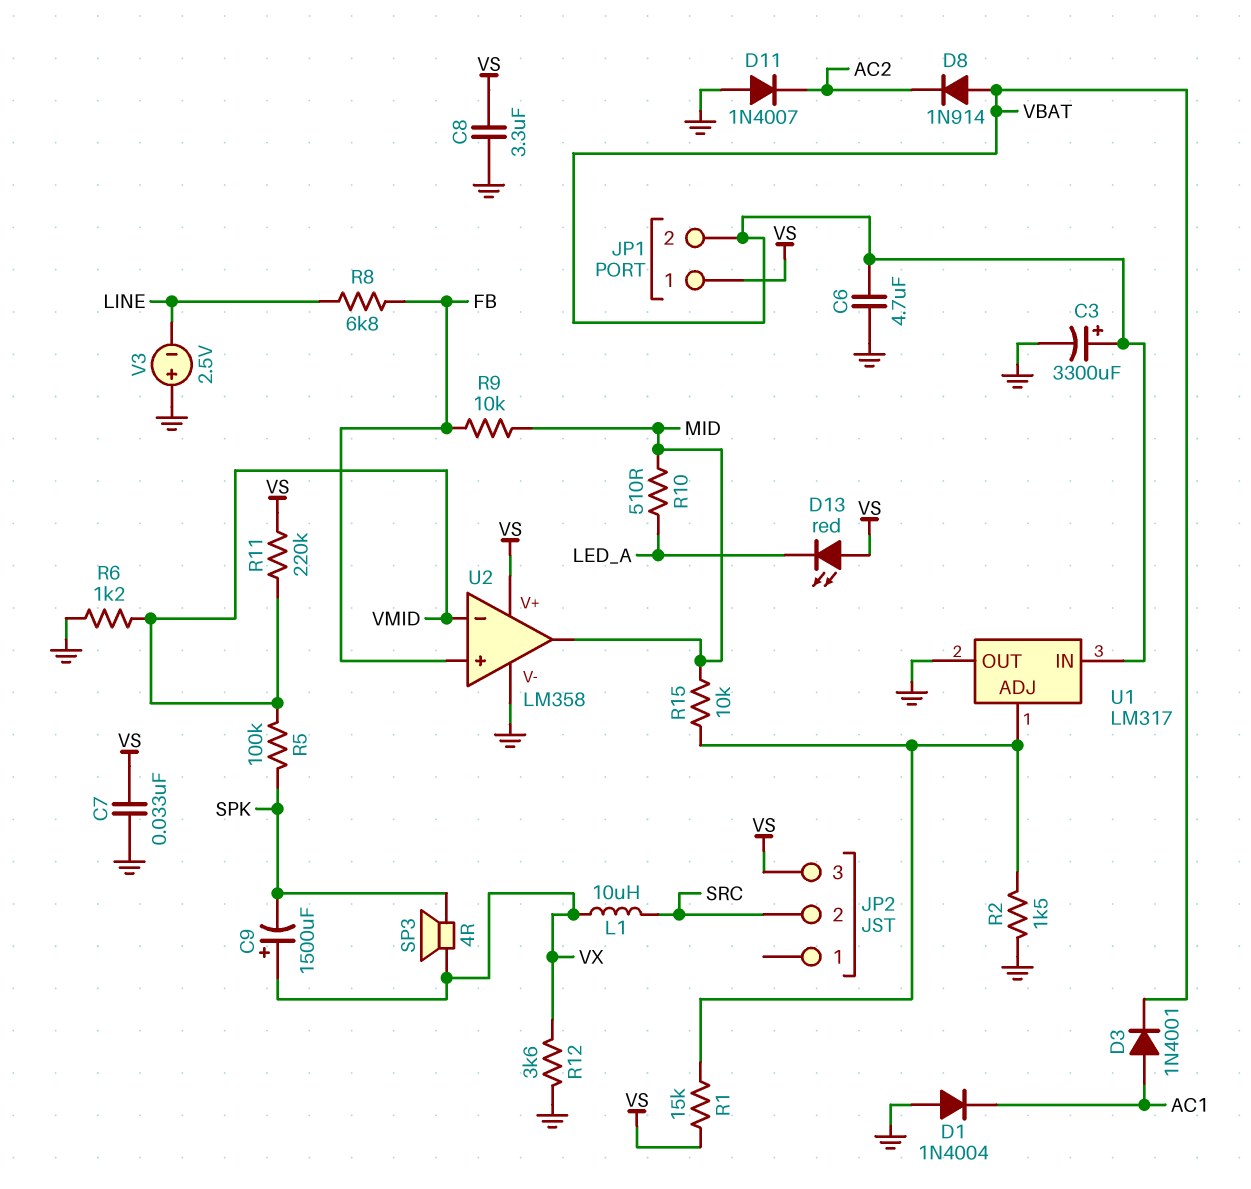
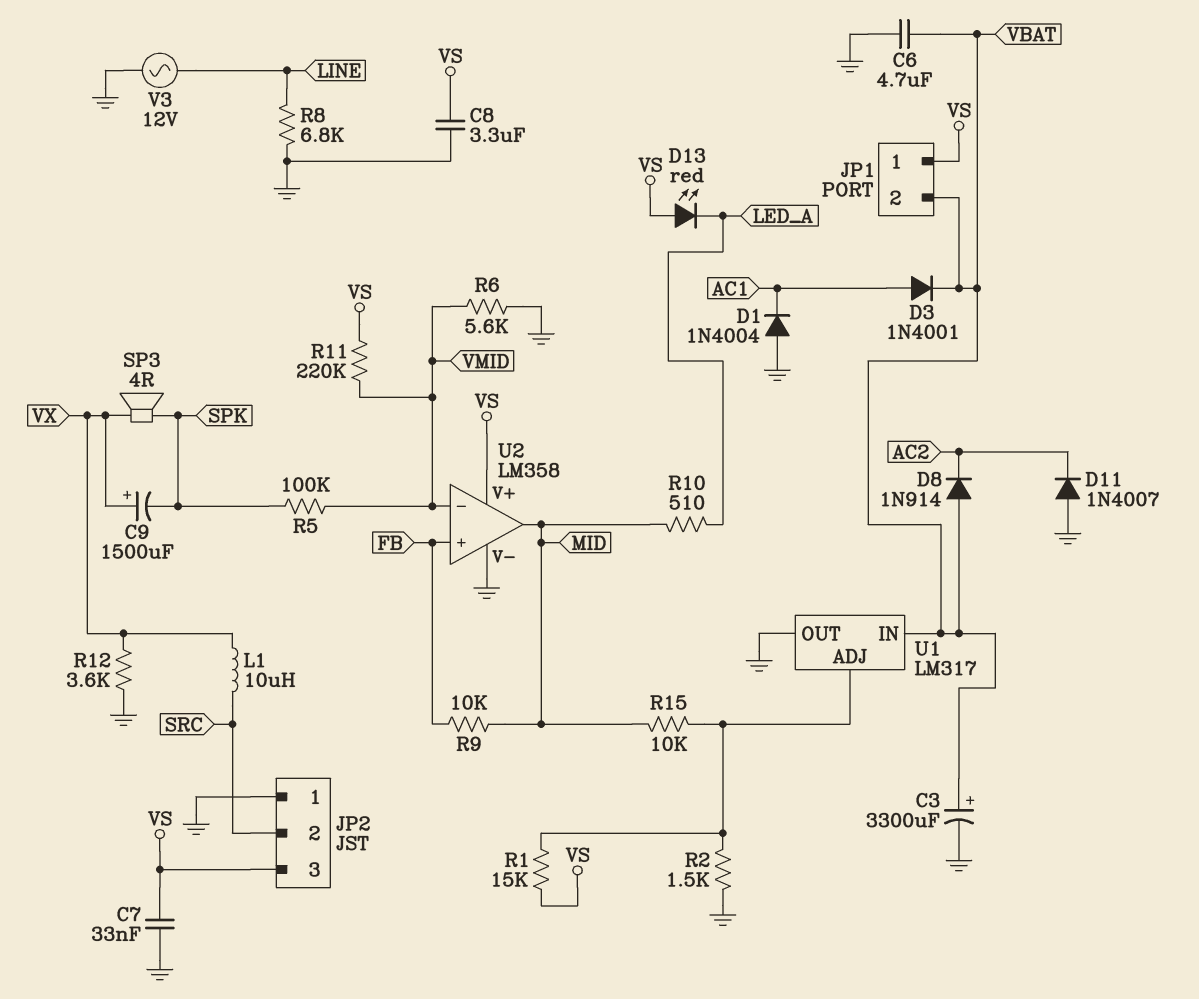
JP2 pin 1: none -> GND
R6: 1.2k (GND, VMID) -> 5.6k (GND, VMID)
R8: 6.8k (FB, LINE) -> 6.8k (GND, LINE)
V3: 2.5V (plus GND, minus LINE) -> AC 12V (GND, LINE)

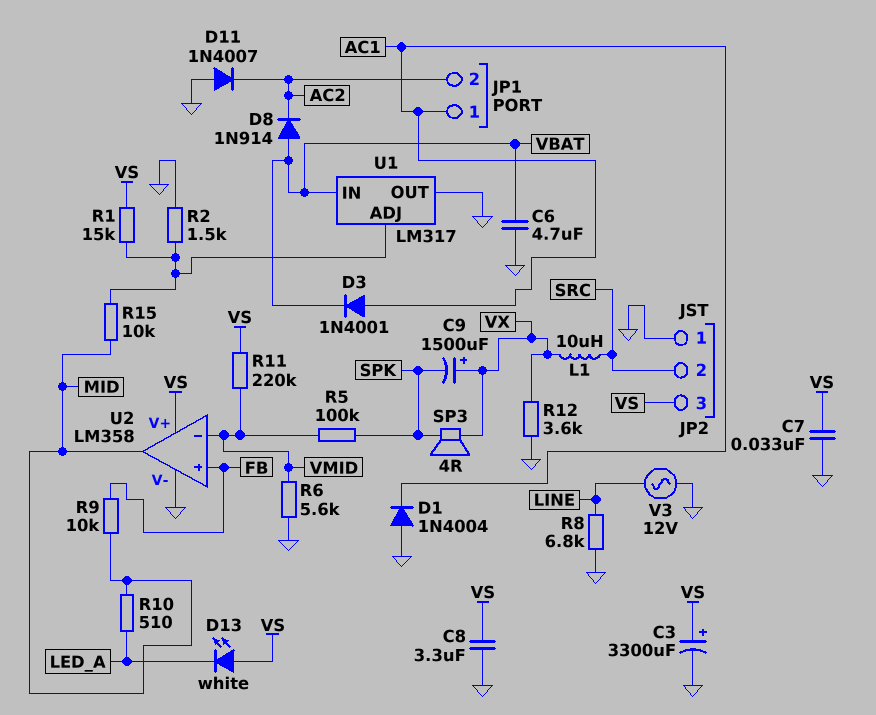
C3: 3300uF (plus VBAT, minus GND) -> 3300uF (plus VS, minus GND)
D13: LED red (A VS, K LED_A) -> LED white (A VS, K LED_A)
JP1 pin 1: VS -> AC1
JP1 pin 2: VBAT -> AC2

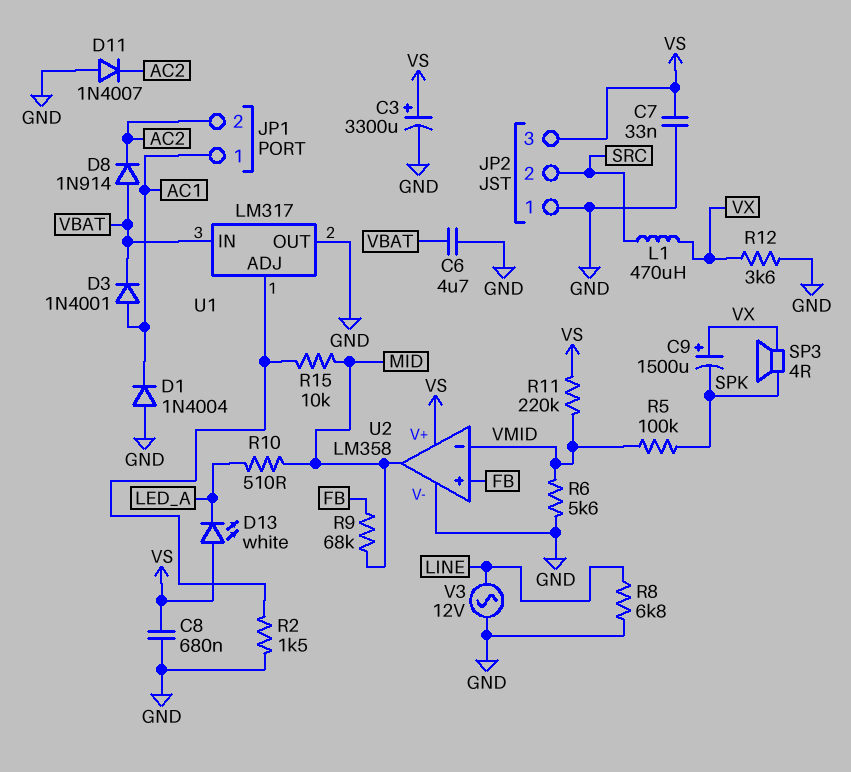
C8: 3.3uF (GND, VS) -> 680nF (GND, VS)
L1: 10uH (SRC, VX) -> 470uH (SRC, VX)
R1: 15k (U1/ADJ, VS) -> none
R9: 10k (FB, MID) -> 68k (FB, MID)

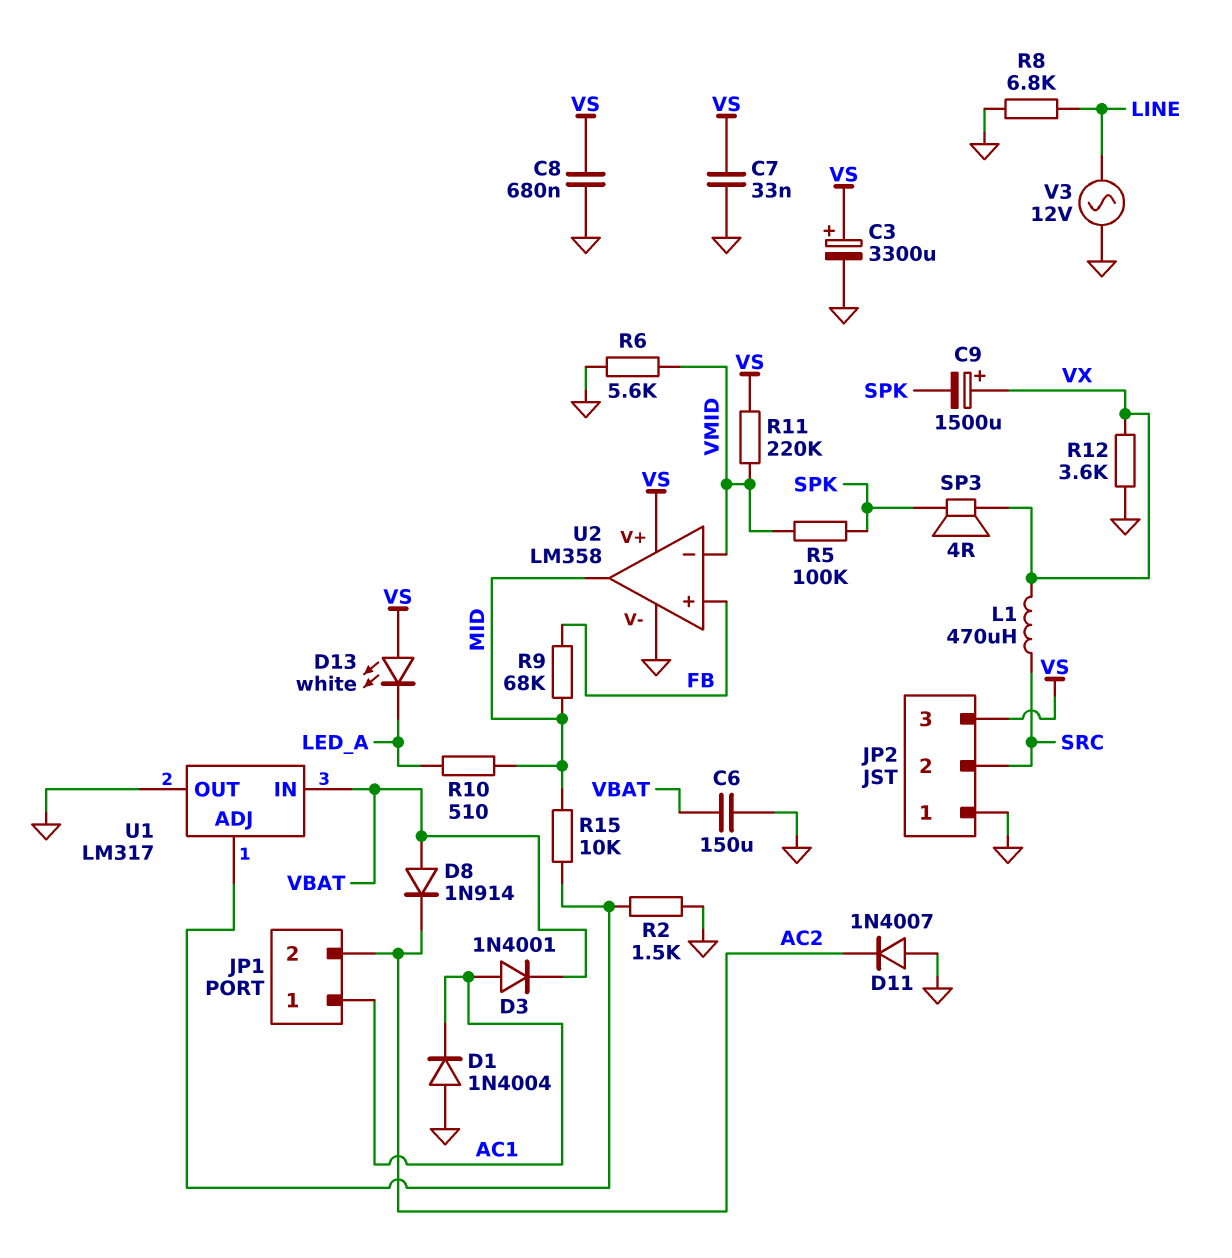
C6: 4.7uF (GND, VBAT) -> 150uF (GND, VBAT)

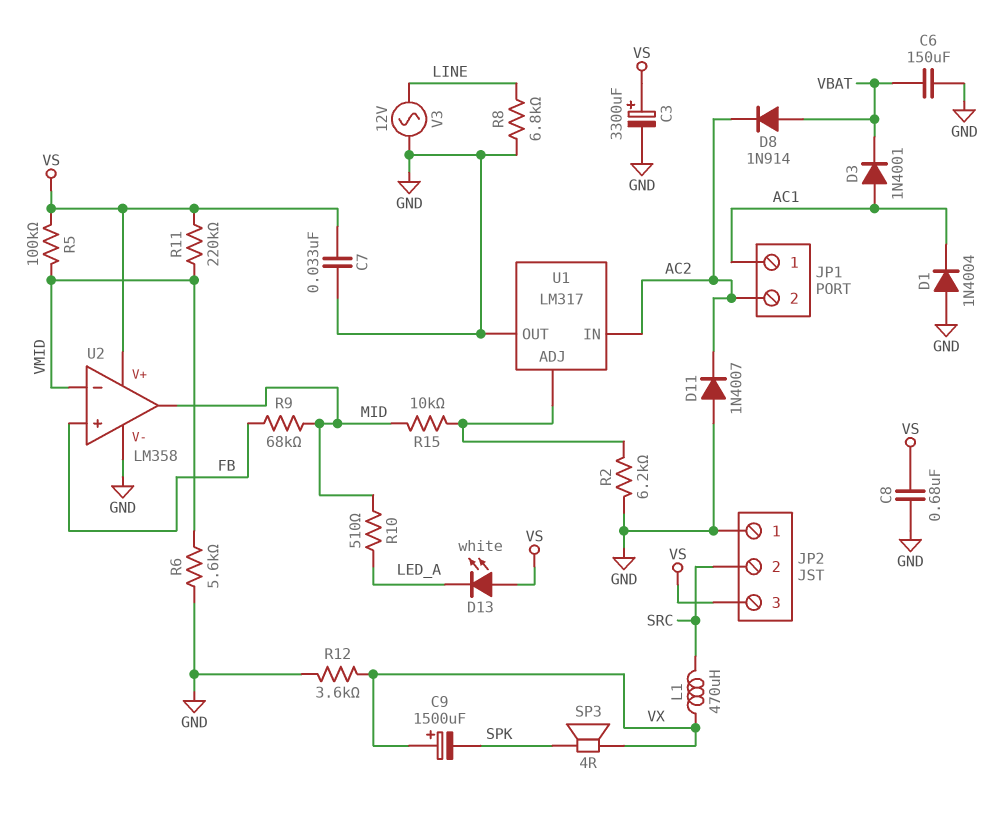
R2: 1.5k (GND, U1/ADJ) -> 6.2k (GND, U1/ADJ)
R5: 100k (SPK, VMID) -> 100k (VMID, VS)
U1 pin IN: VBAT -> AC2

